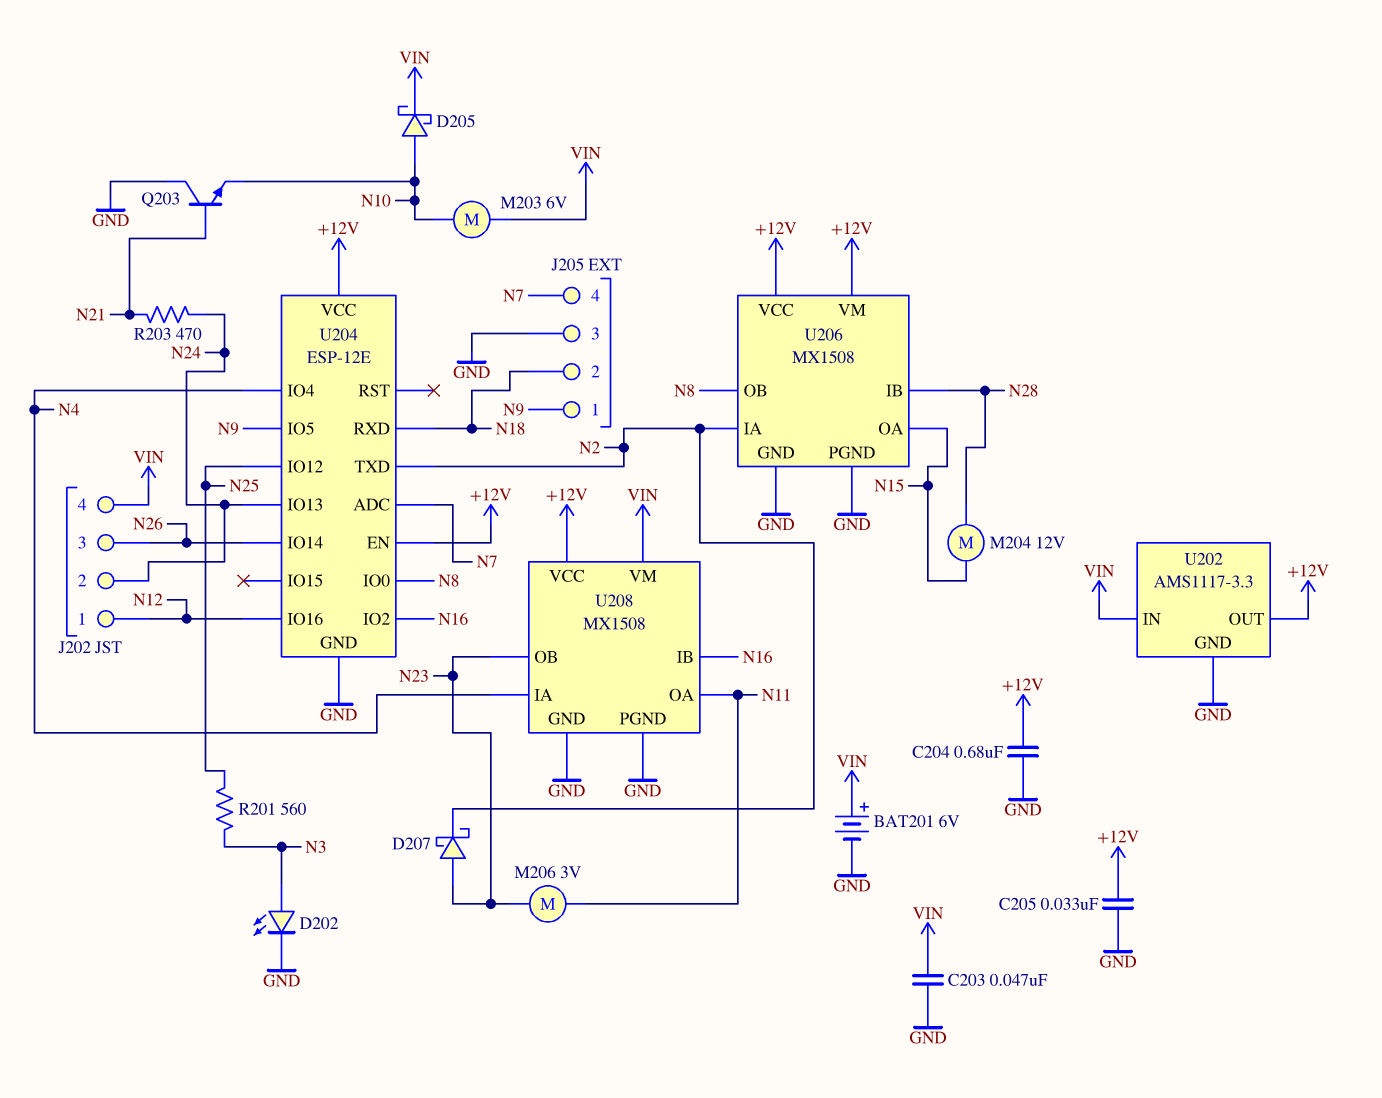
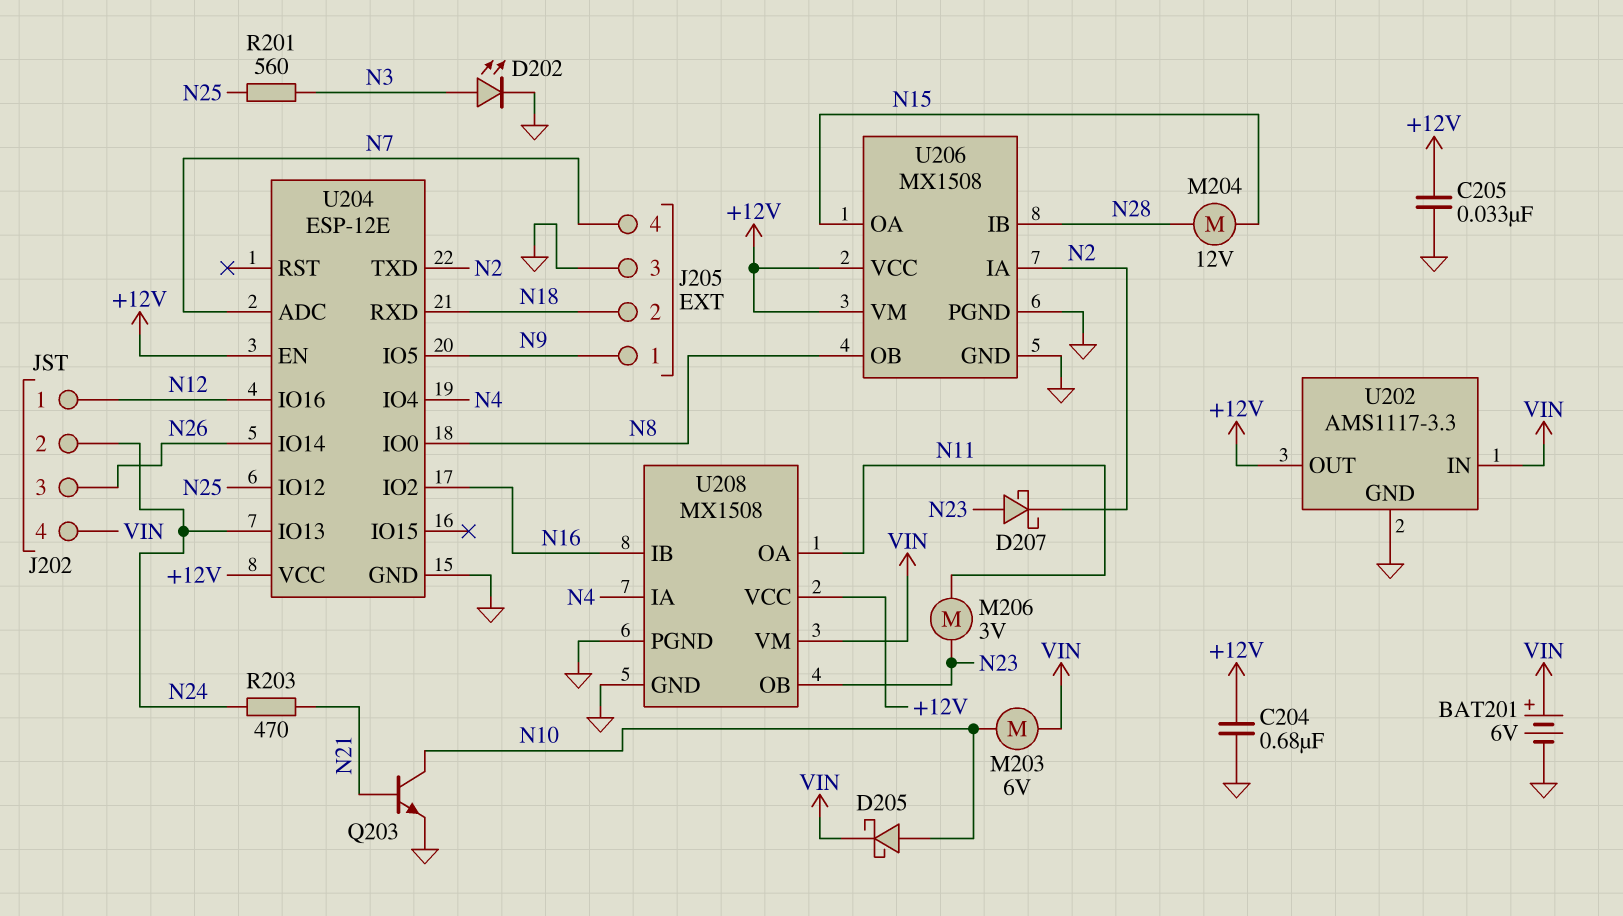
C203: 47nF (GND, VIN) -> none
Q203: NPN (B N21, C GND, E N10) -> NPN (B N21, C N10, E GND)

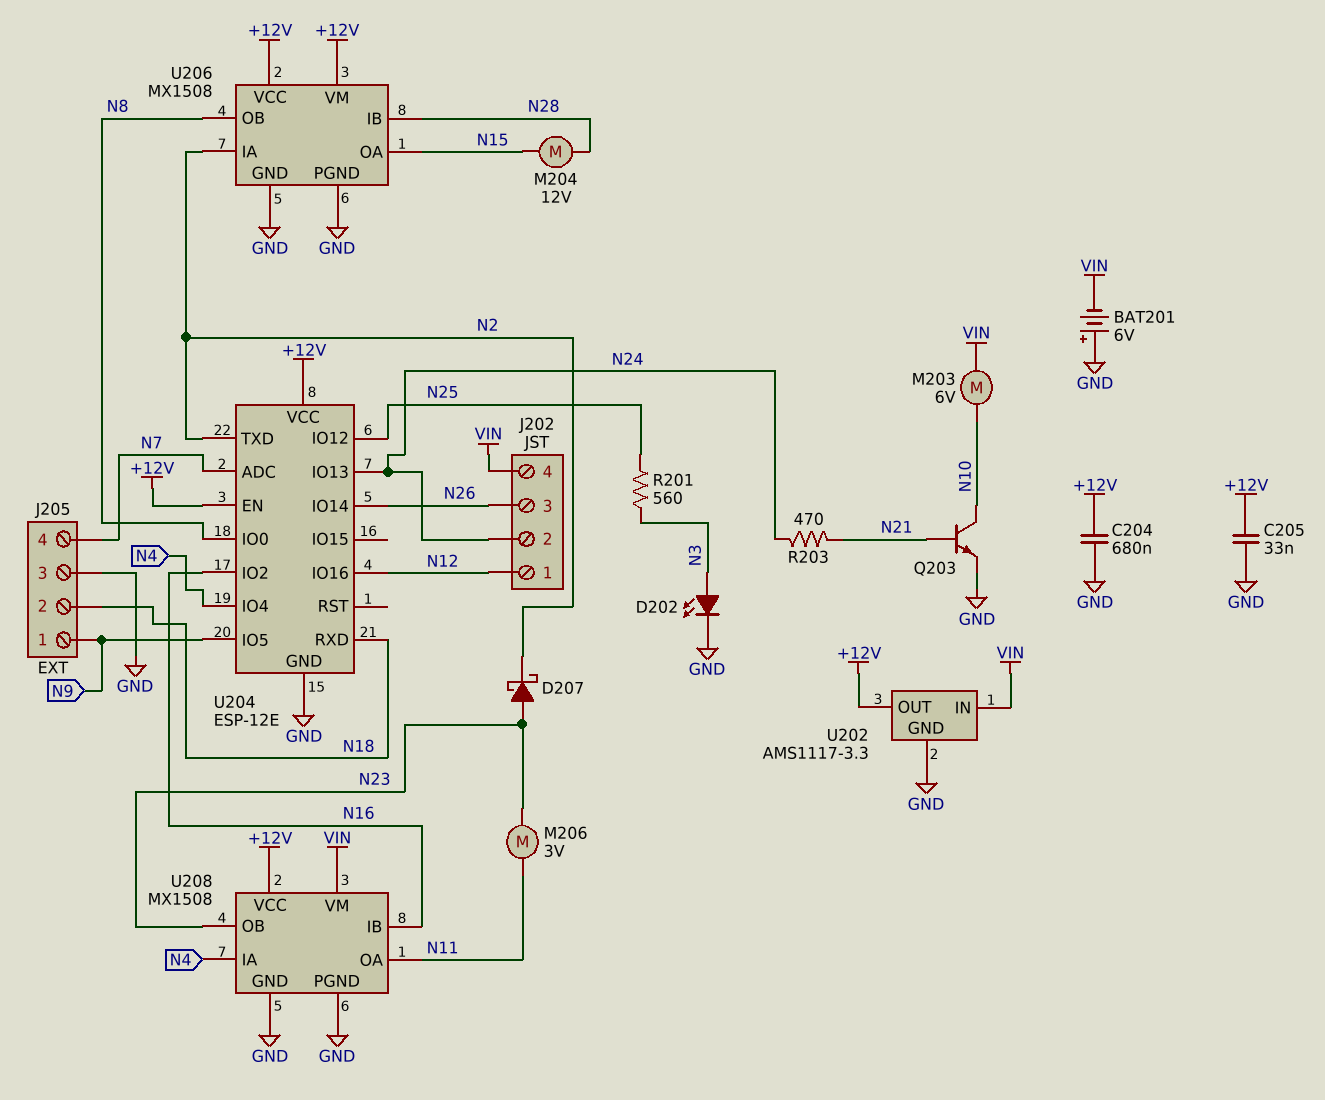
BAT201: 6V (plus VIN, minus GND) -> 6V (plus GND, minus VIN)
D205: schottky (A N10, K VIN) -> none

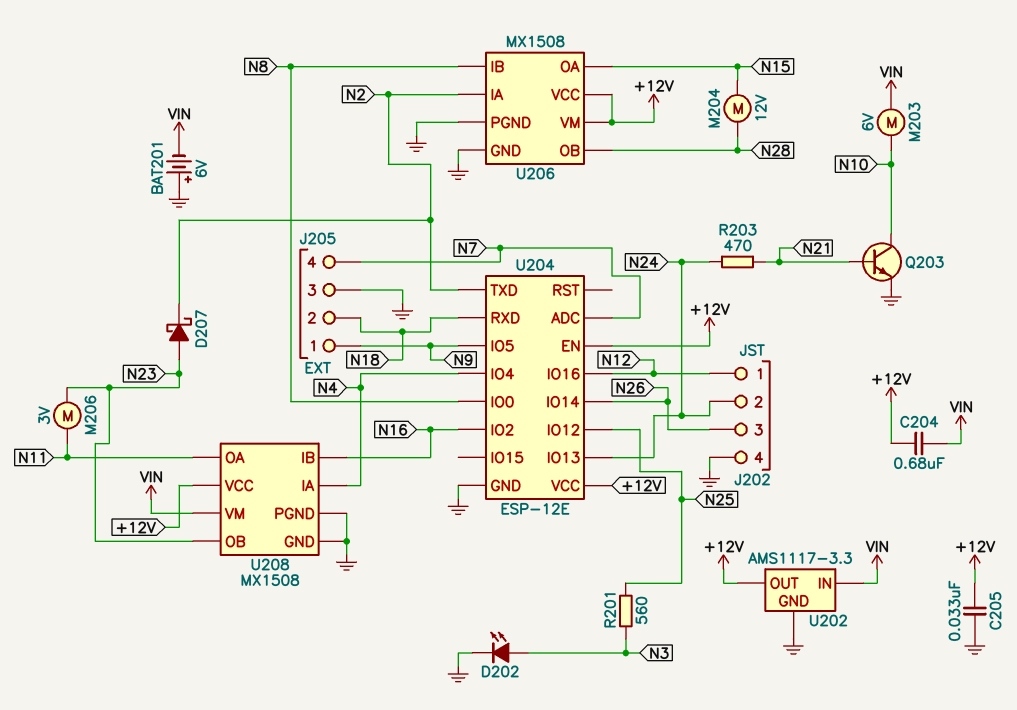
C204: 680nF (+12V, GND) -> 680nF (+12V, VIN)
J202 pin 4: VIN -> GND
U206 pin IB: N28 -> N8
U206 pin OB: N8 -> N28

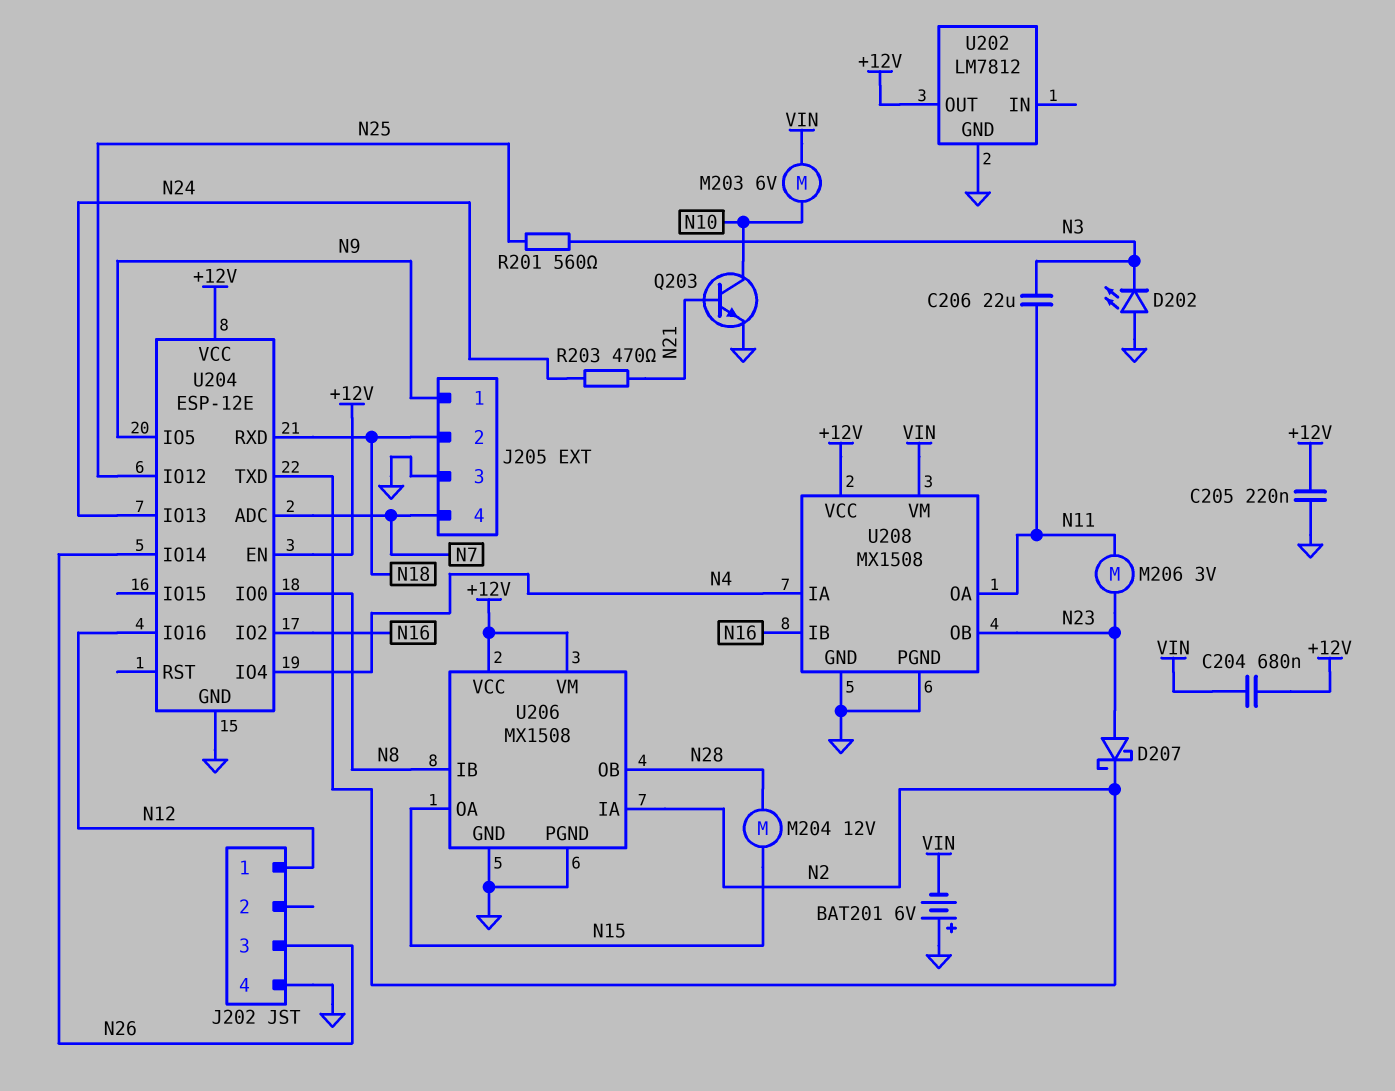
C205: 33nF (+12V, GND) -> 220nF (+12V, GND)
C206: none -> 22uF (N3, N11)
D202: LED (A N3, K GND) -> LED (A GND, K N3)
J202 pin 2: N24 -> none
U202: AMS1117-3.3 -> LM7812
U202 pin IN: VIN -> none

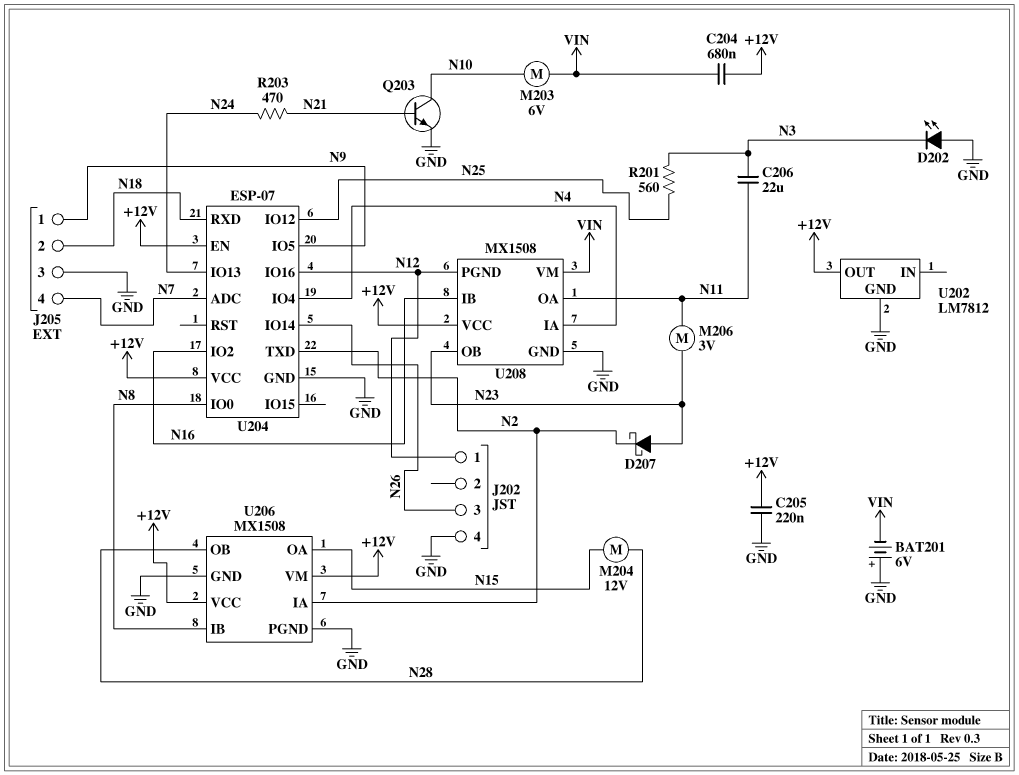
U204: ESP-12E -> ESP-07
U208 pin PGND: GND -> N12

